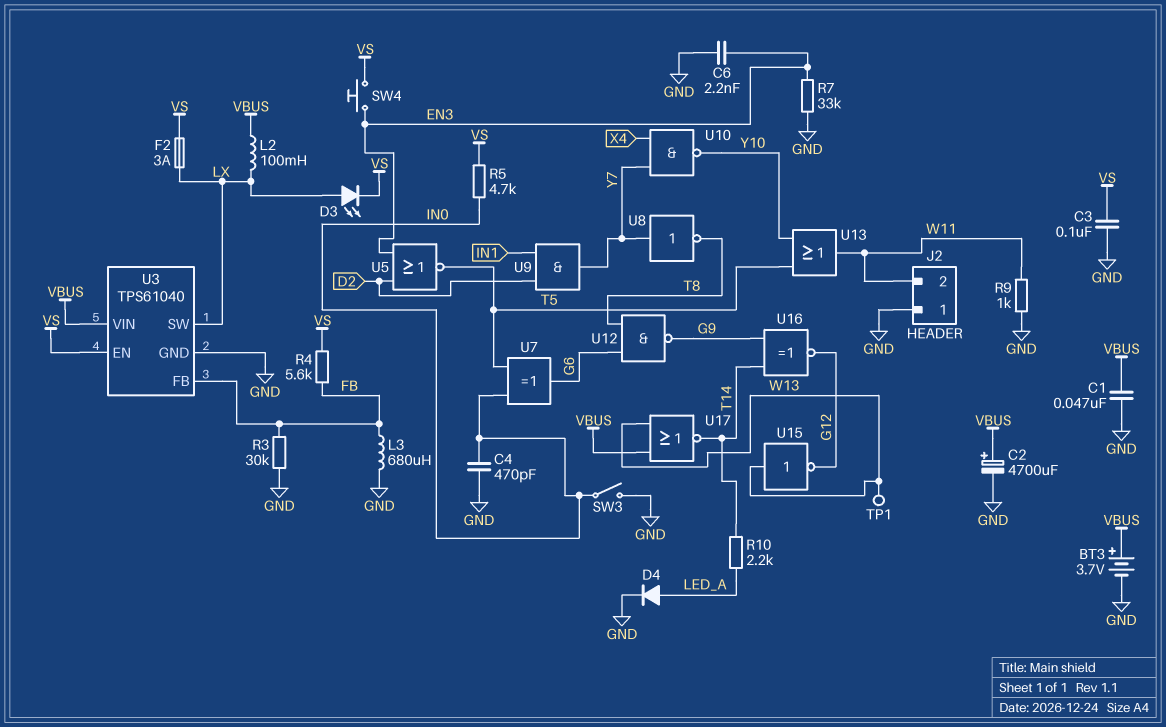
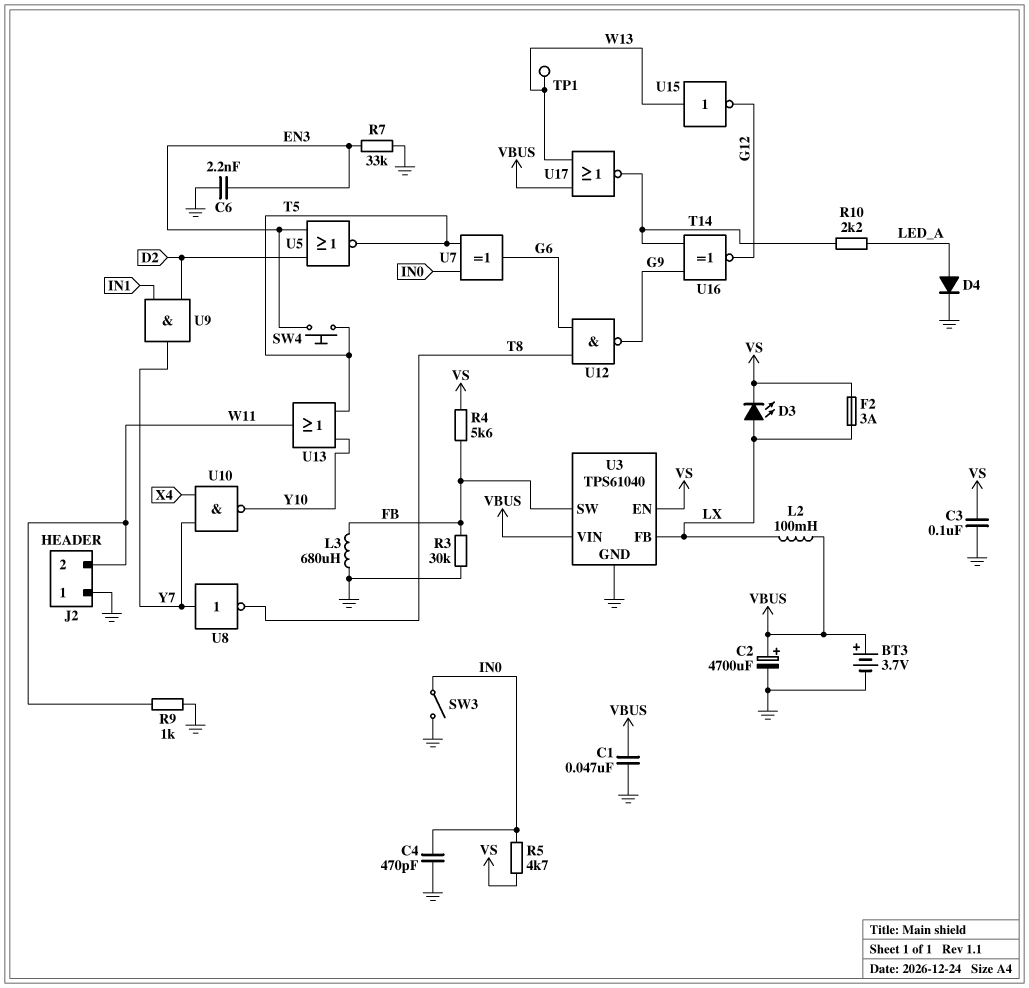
SW4: button (EN3, VS) -> button (EN3, T5)
U3 pin FB: FB -> LX
U3 pin SW: LX -> FB

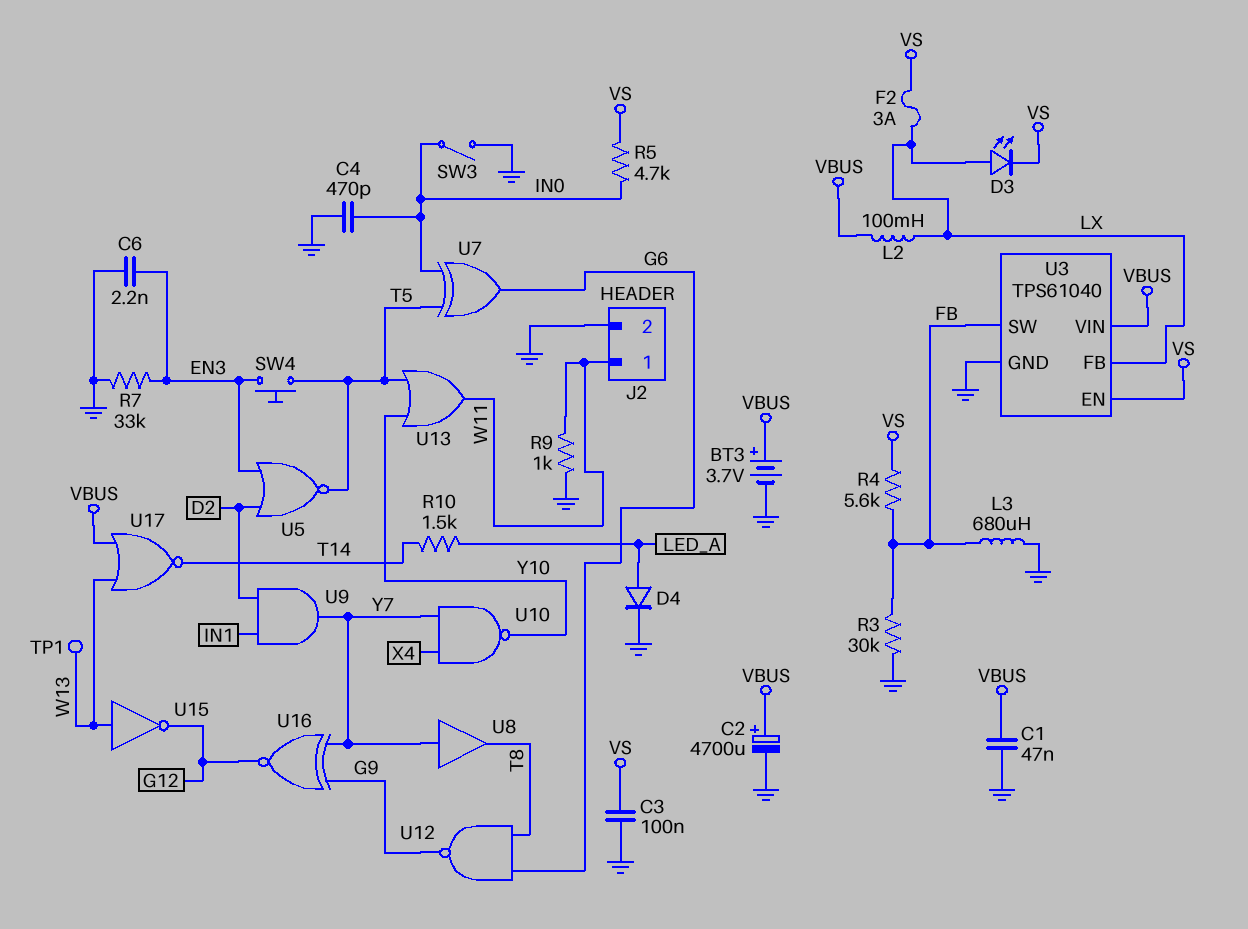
J2 pin 1: GND -> W11
J2 pin 2: W11 -> GND
R10: 2.2k (LED_A, T14) -> 1.5k (LED_A, T14)
U8: NOT (in Y7, out T8) -> buffer (in Y7, out T8)
U16: XNOR (in G9, in T14, out G12) -> XNOR (in G9, in Y7, out G12)

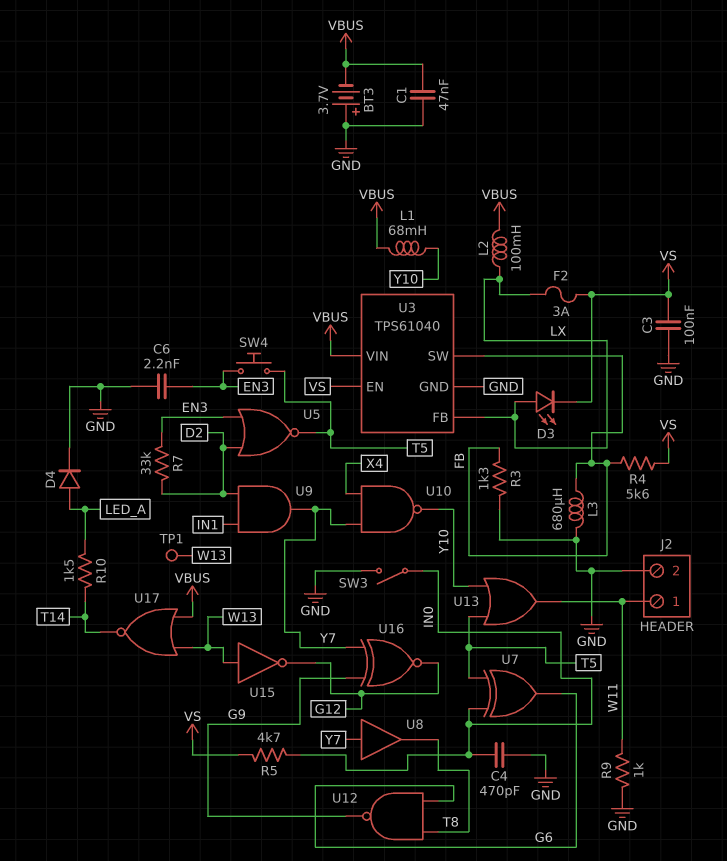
BT3: 3.7V (plus VBUS, minus GND) -> 3.7V (plus GND, minus VBUS)
C2: 4700uF (plus VBUS, minus GND) -> none
L1: none -> 68mH (VBUS, Y10)
R3: 30k (FB, GND) -> 1.3k (FB, GND)
R7: 33k (EN3, GND) -> 33k (D2, EN3)

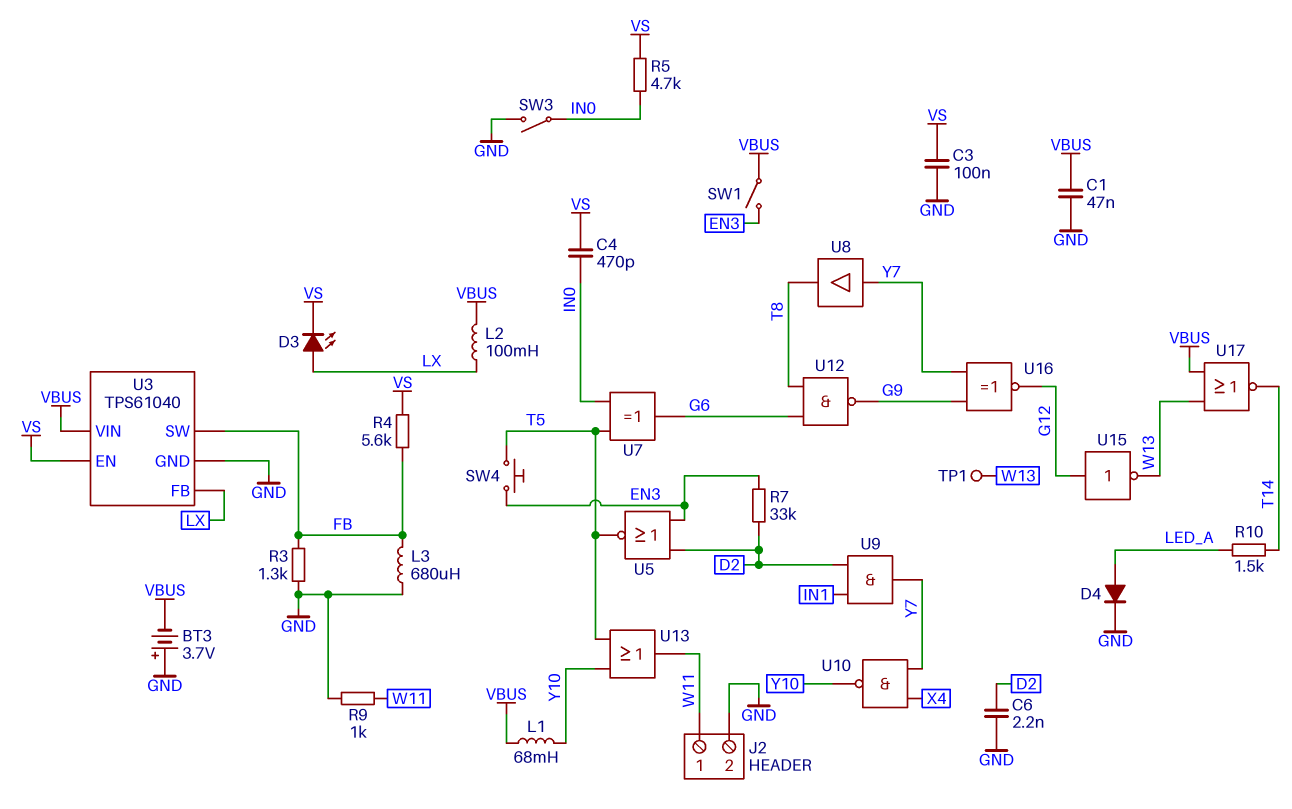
C4: 470pF (GND, IN0) -> 470pF (IN0, VS)
C6: 2.2nF (EN3, GND) -> 2.2nF (D2, GND)
F2: 3A (LX, VS) -> none
SW1: none -> switch (EN3, VBUS)
U15: NOT (in W13, out G12) -> NOT (in G12, out W13)

